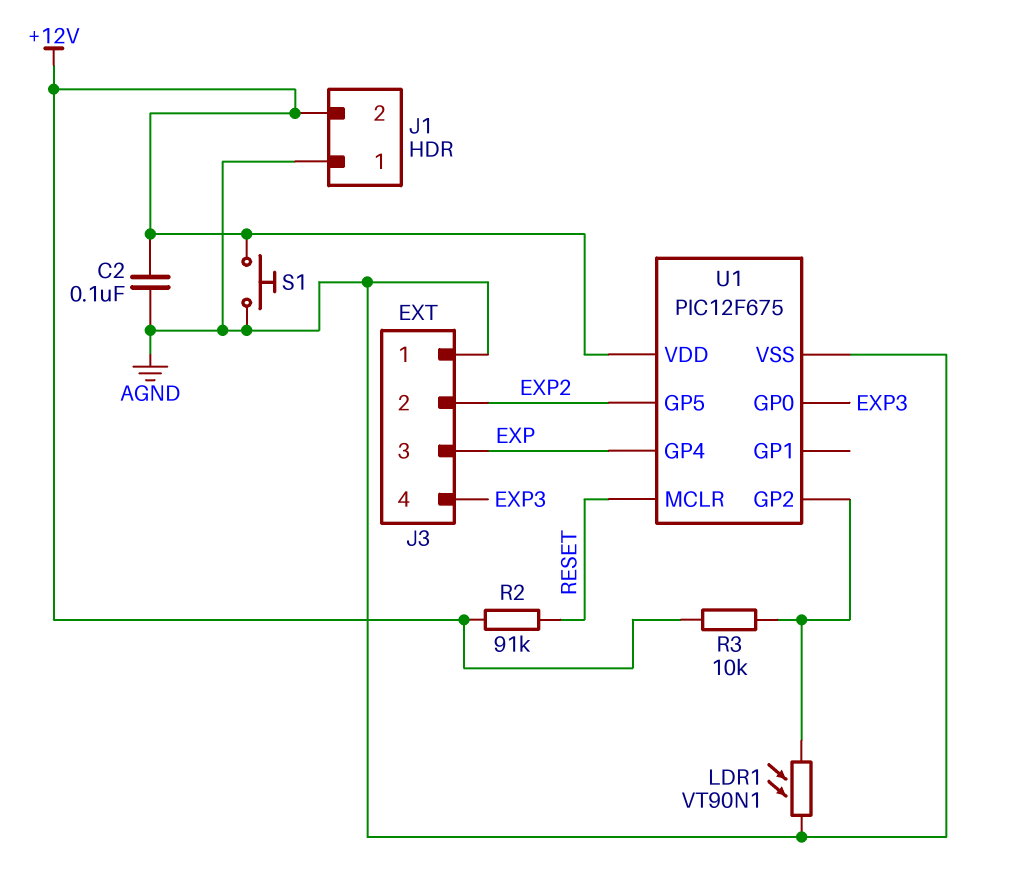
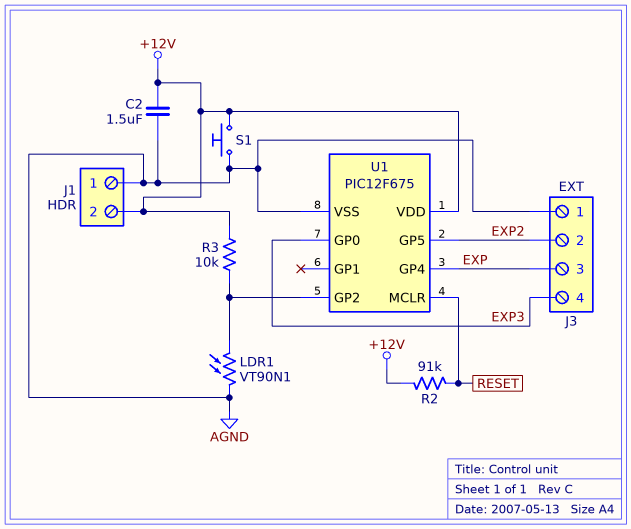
C2: 100nF (+12V, AGND) -> 1.5uF (+12V, AGND)

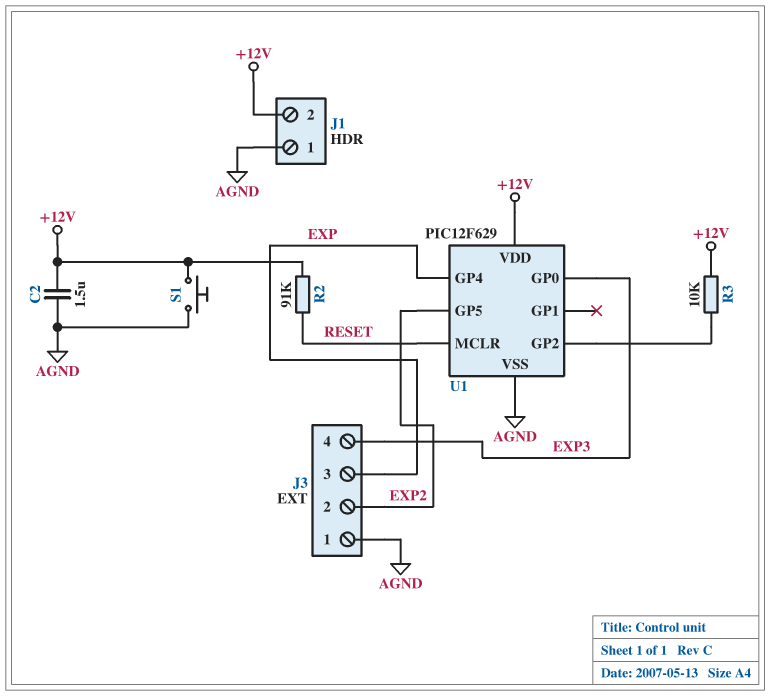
LDR1: VT90N1 (AGND, U1/GP2) -> none
U1: PIC12F675 -> PIC12F629

